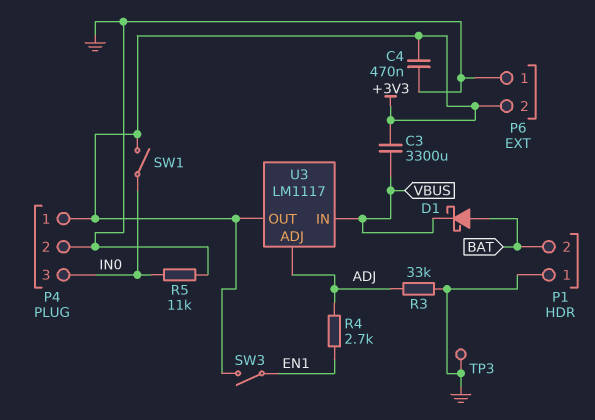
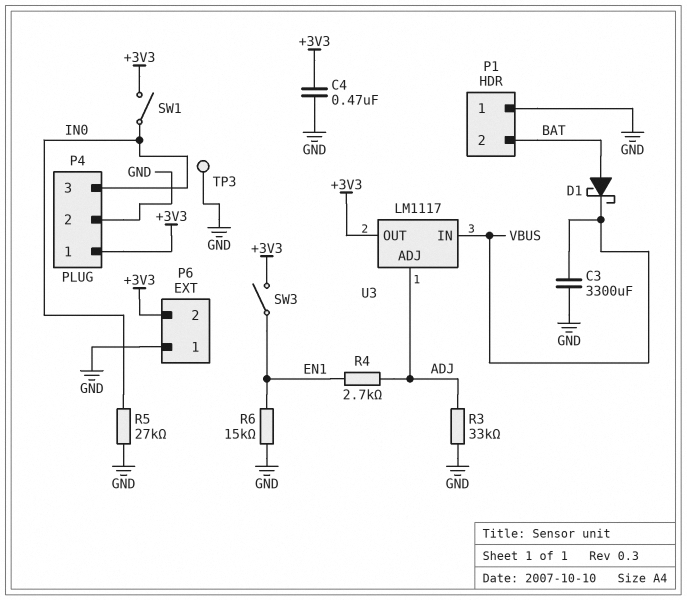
C3: 3300uF (+3V3, VBUS) -> 3300uF (GND, VBUS)
R5: 11k (GND, IN0) -> 27k (GND, IN0)
R6: none -> 15k (EN1, GND)

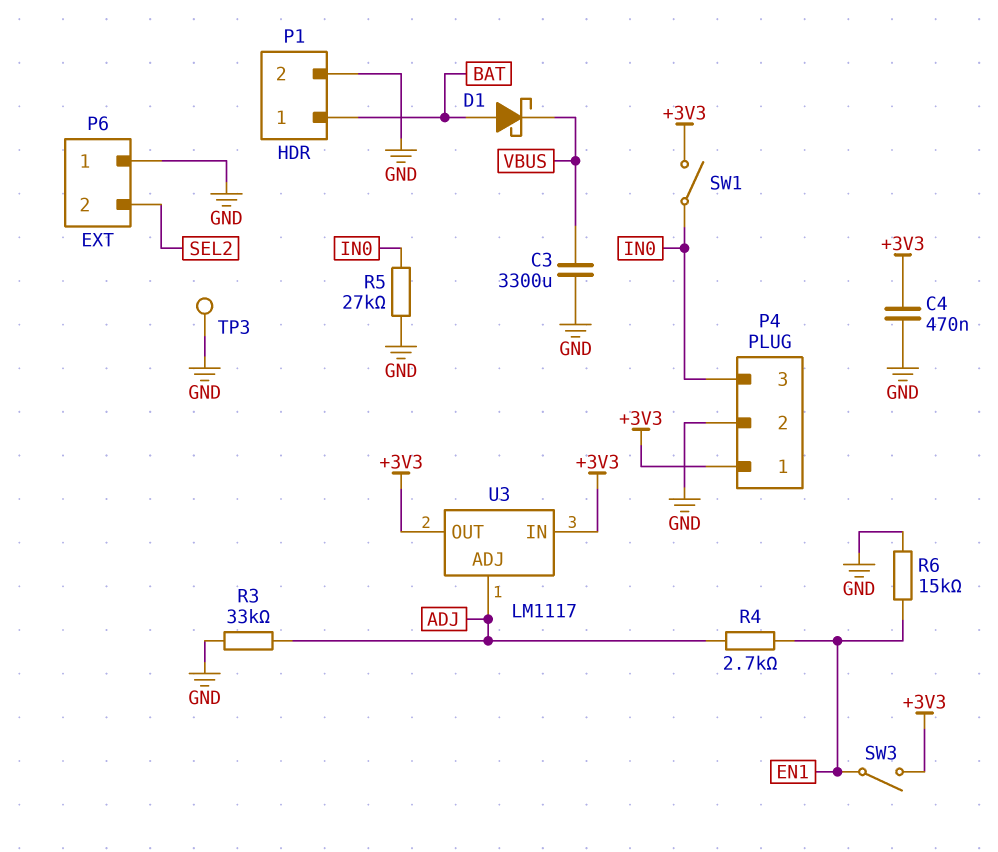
P1 pin 1: GND -> BAT
P1 pin 2: BAT -> GND
P6 pin 2: +3V3 -> SEL2
U3 pin IN: VBUS -> +3V3

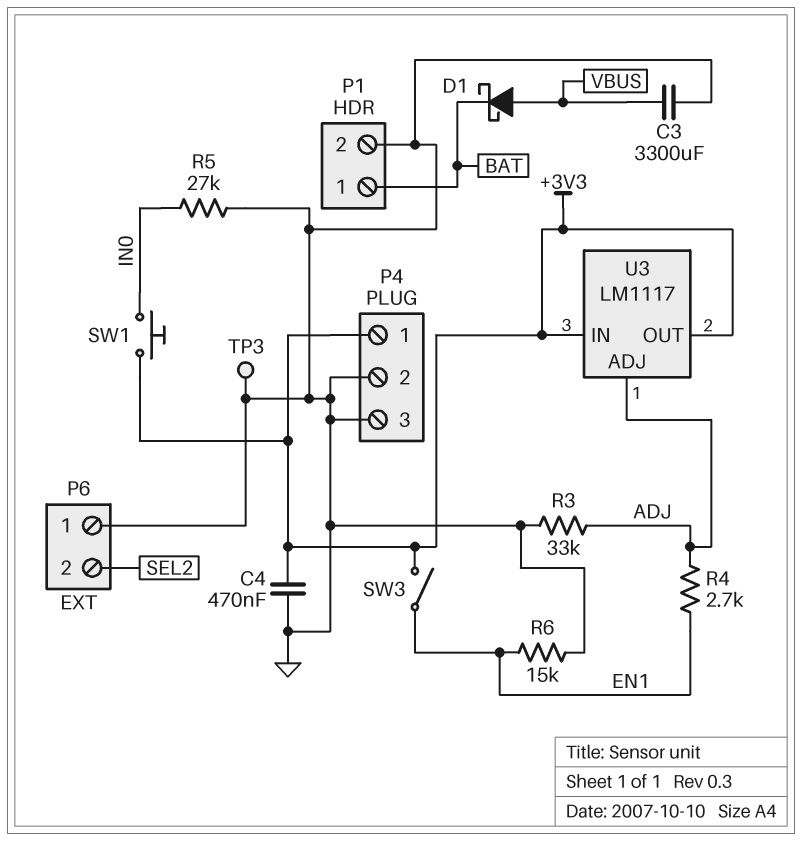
D1: schottky (A BAT, K VBUS) -> schottky (A VBUS, K BAT)
P4 pin 3: IN0 -> GND
SW1: switch (+3V3, IN0) -> button (+3V3, IN0)

